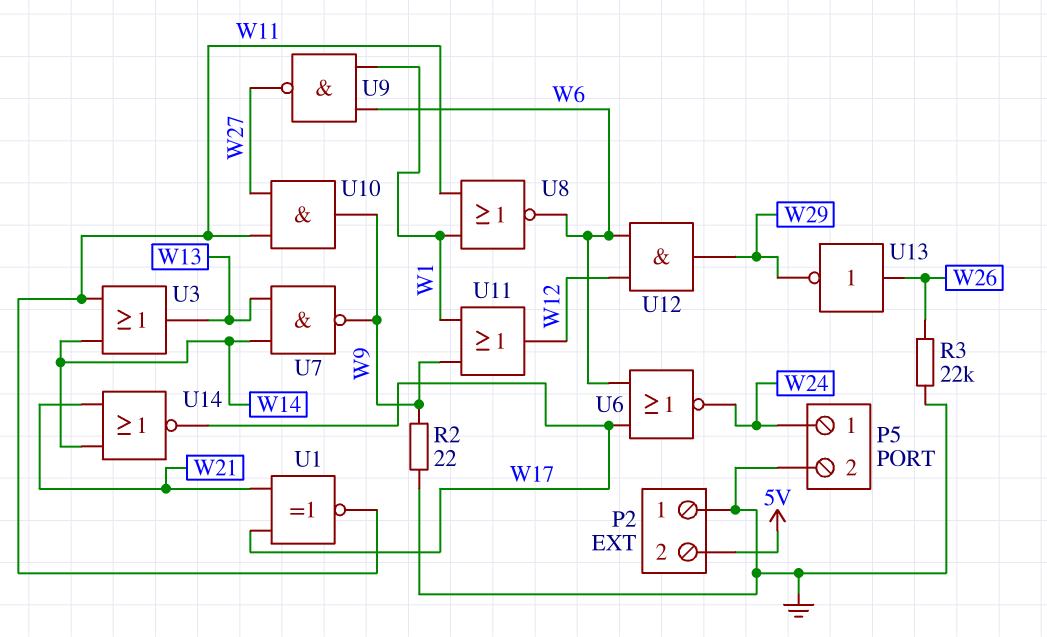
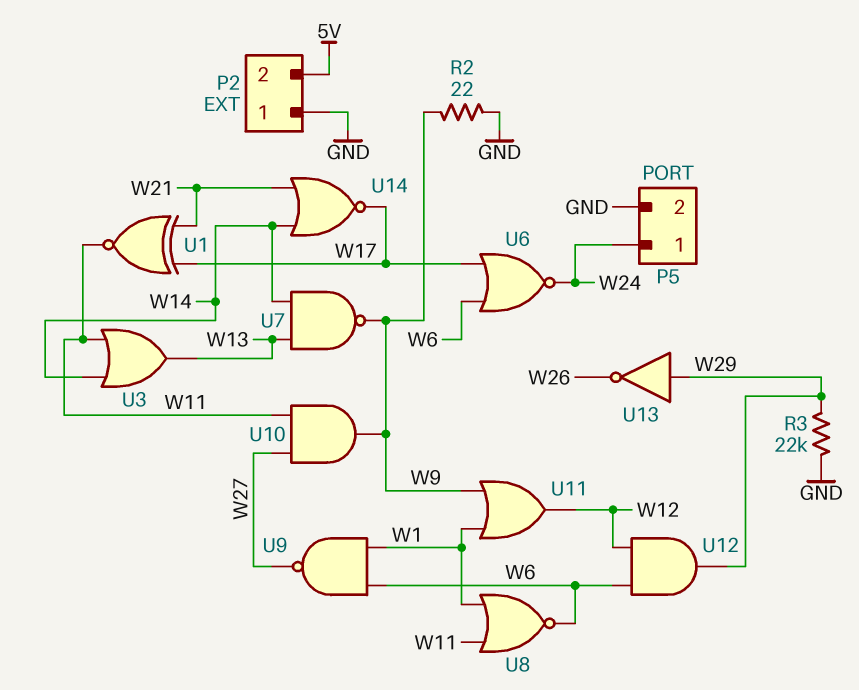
R3: 22k (GND, W26) -> 22k (GND, W29)
U13: NOT (in W26, out W29) -> NOT (in W29, out W26)

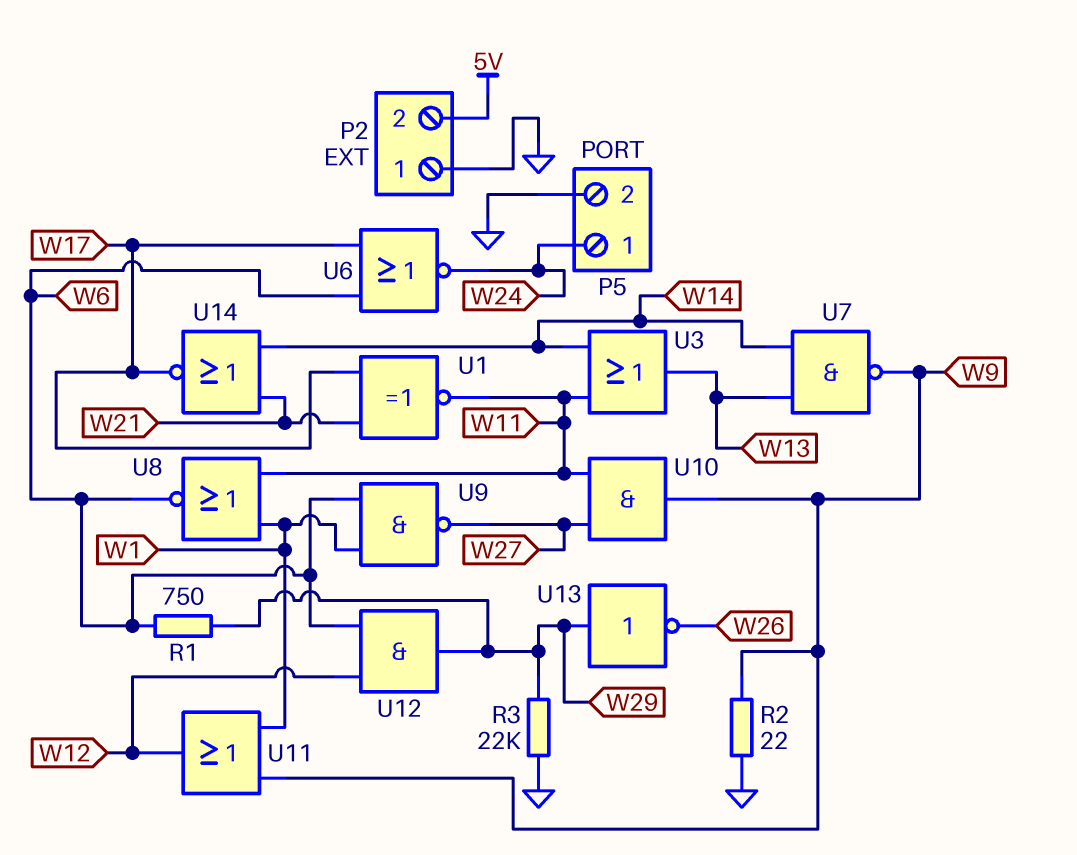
R1: none -> 750 (W6, W29)

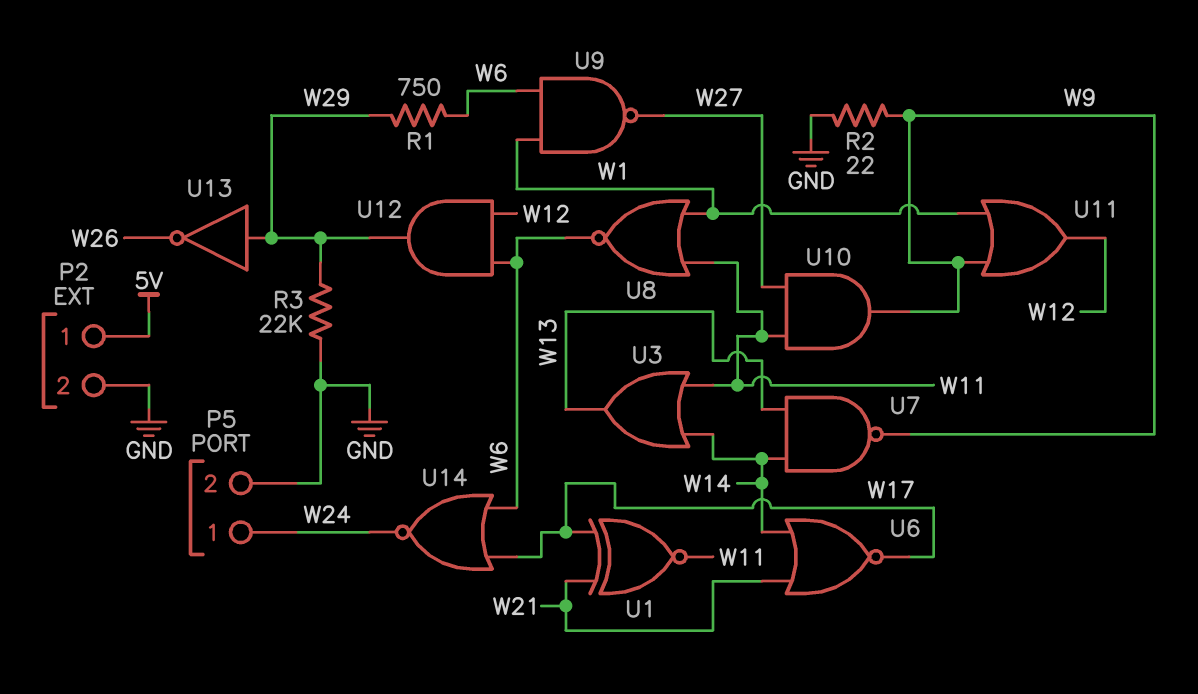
P2 pin 1: GND -> 5V
P2 pin 2: 5V -> GND
U6: NOR (in W6, in W17, out W24) -> NOR (in W14, in W21, out W17)
U14: NOR (in W14, in W21, out W17) -> NOR (in W6, in W17, out W24)

